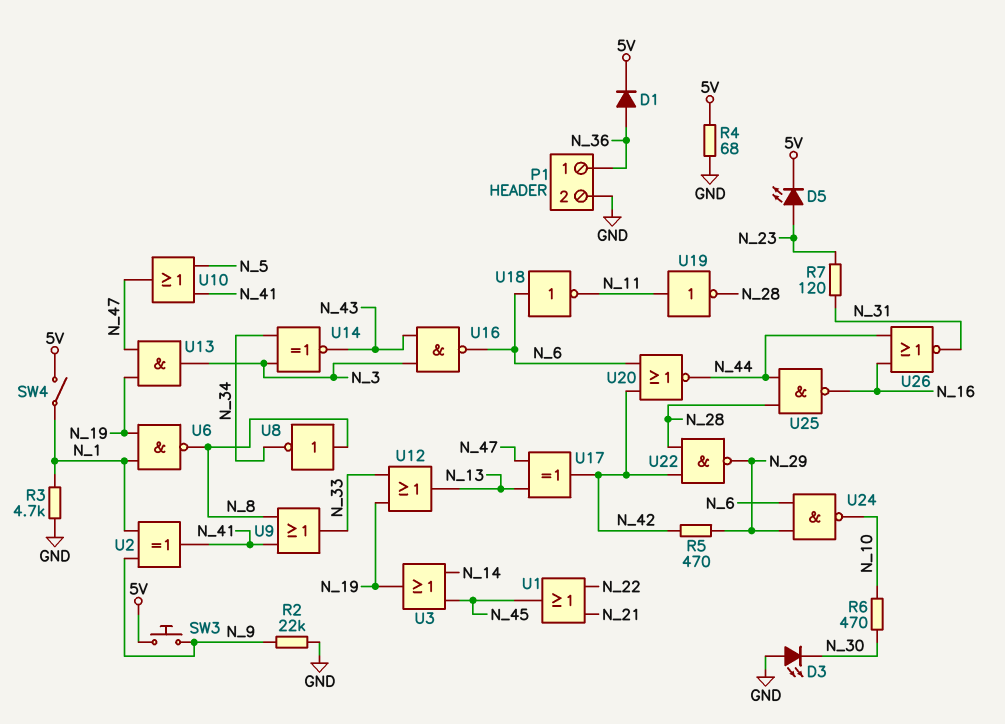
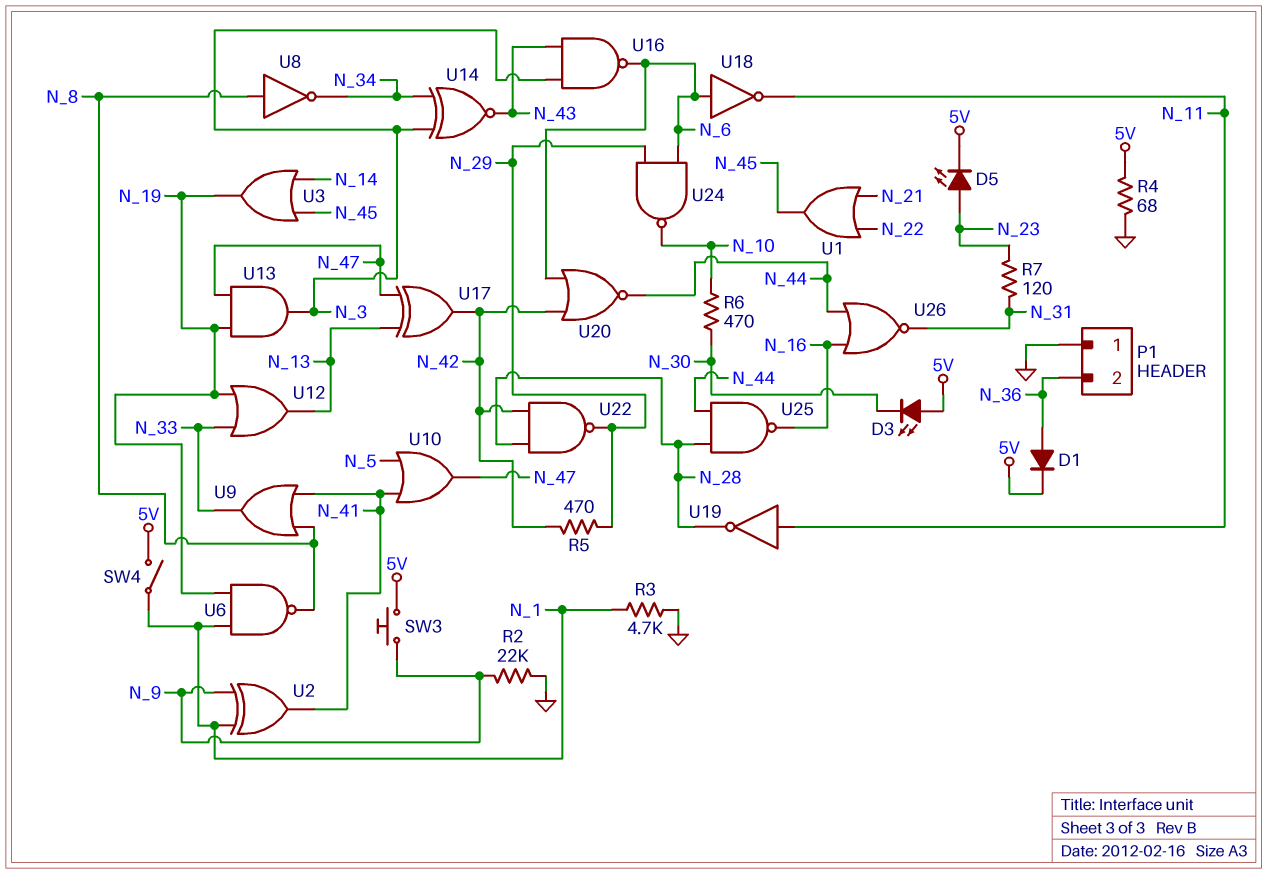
D3: LED (A GND, K N_30) -> LED (A 5V, K N_30)
P1 pin 1: N_36 -> GND
P1 pin 2: GND -> N_36

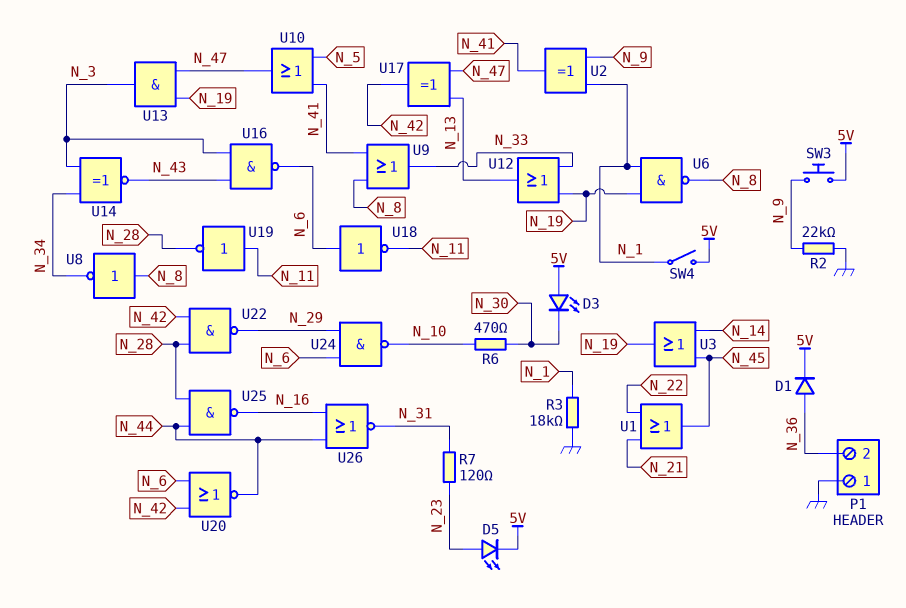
R3: 4.7k (GND, N_1) -> 18k (GND, N_1)
R4: 68 (5V, GND) -> none
R5: 470 (N_29, N_42) -> none

